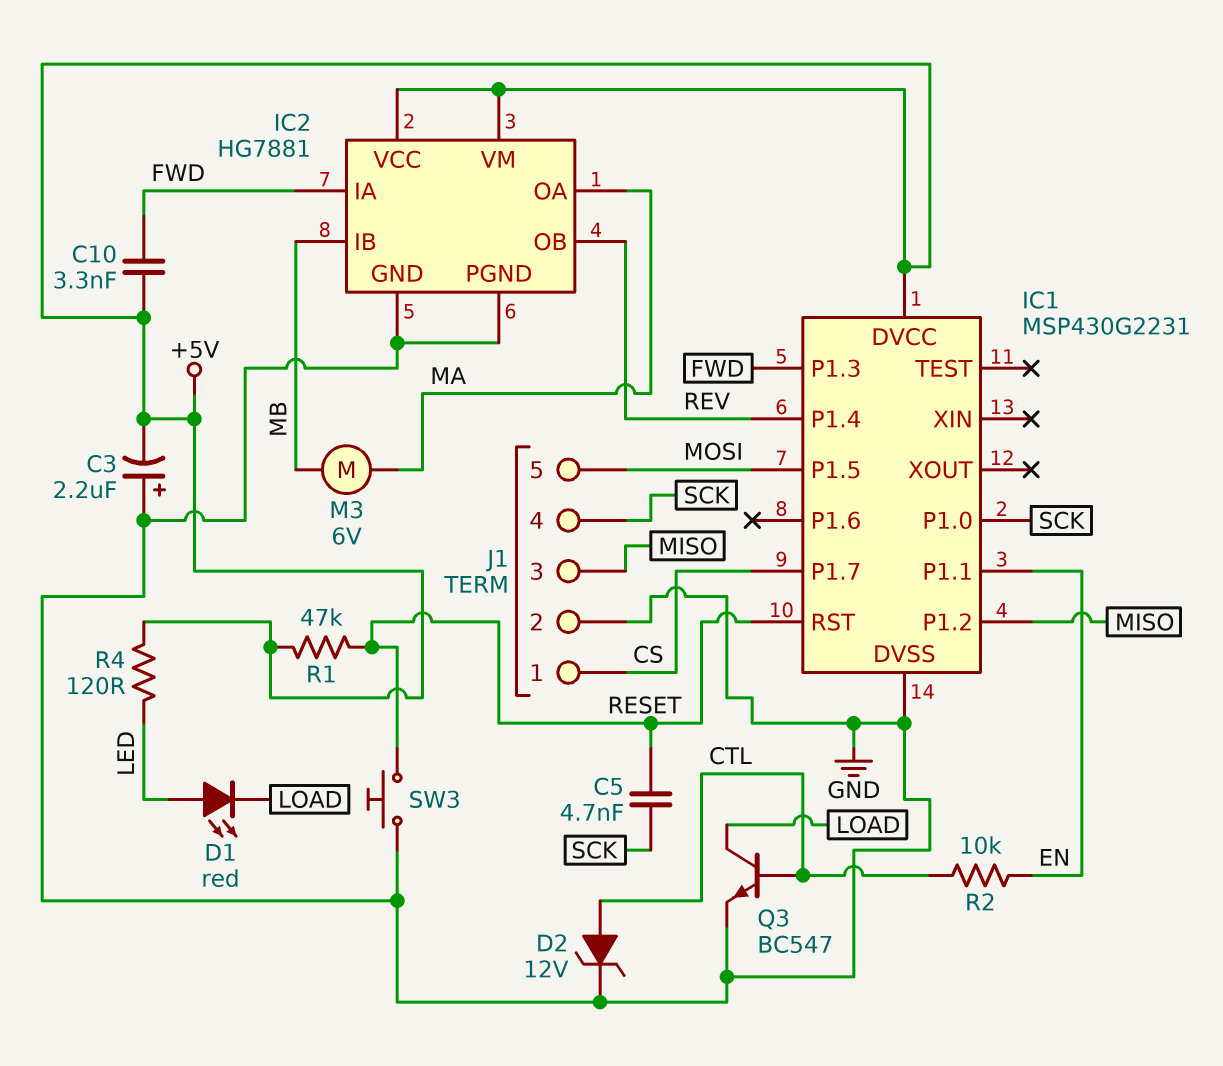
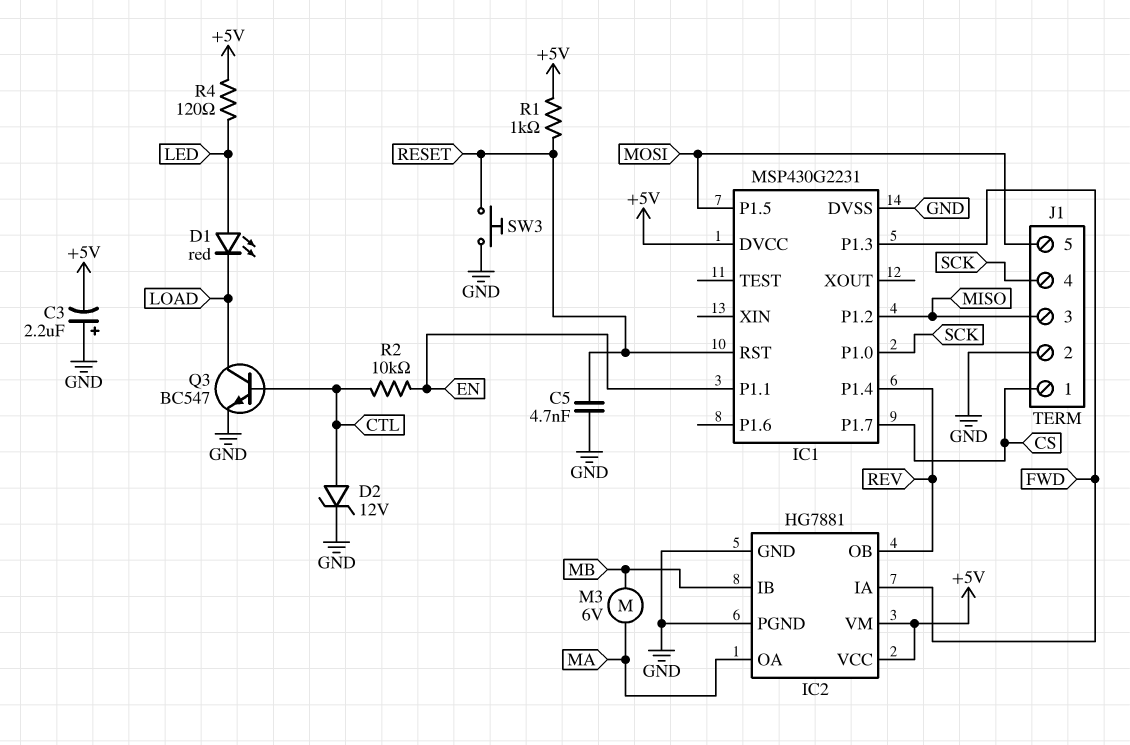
C5: 4.7nF (RESET, SCK) -> 4.7nF (GND, RESET)
C10: 3.3nF (+5V, FWD) -> none
R1: 47k (+5V, RESET) -> 1k (+5V, RESET)

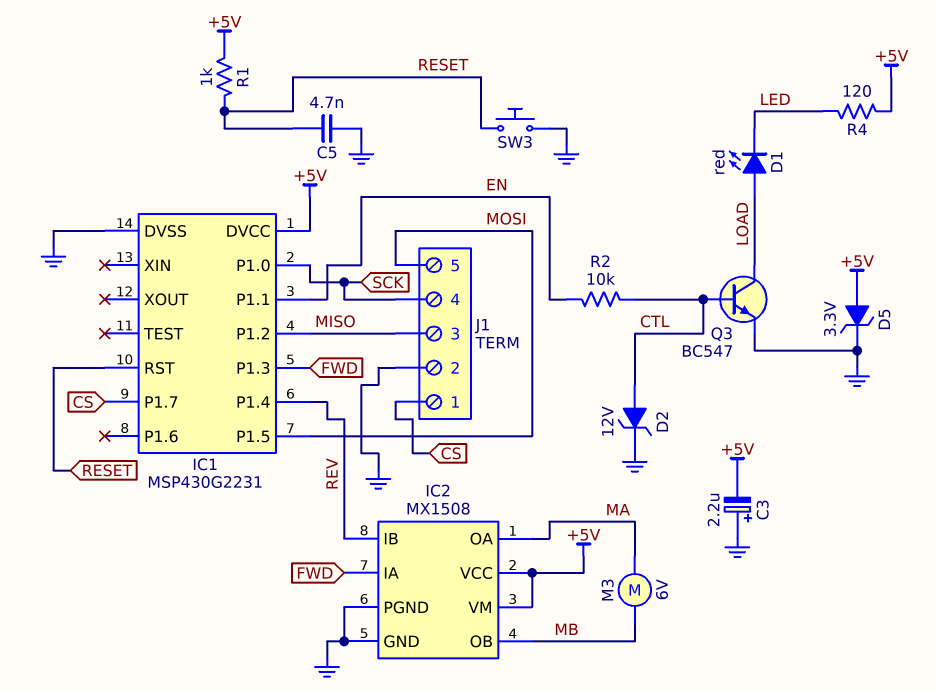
D1: LED red (A LED, K LOAD) -> LED red (A LOAD, K LED)
D5: none -> zener 3.3V (A +5V, K GND)
IC2: HG7881 -> MX1508
IC2 pin IB: MB -> REV
IC2 pin OB: REV -> MB

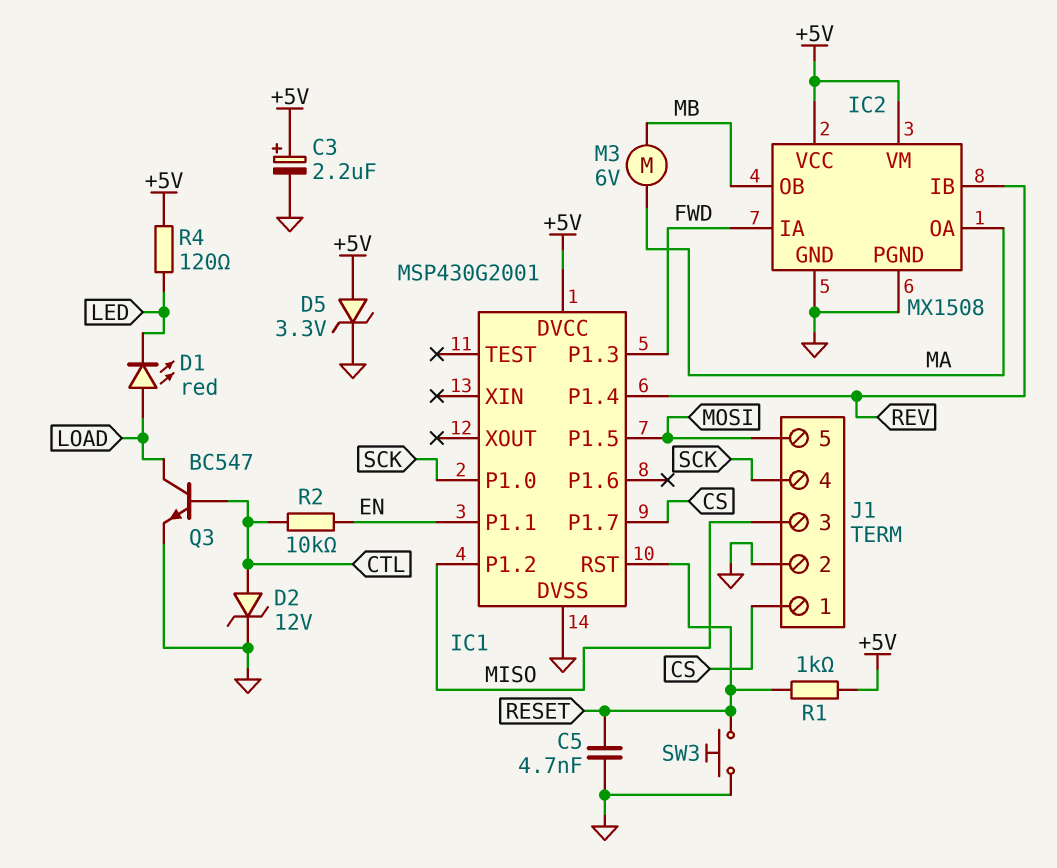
C3: 2.2uF (plus GND, minus +5V) -> 2.2uF (plus +5V, minus GND)
IC1: MSP430G2231 -> MSP430G2001

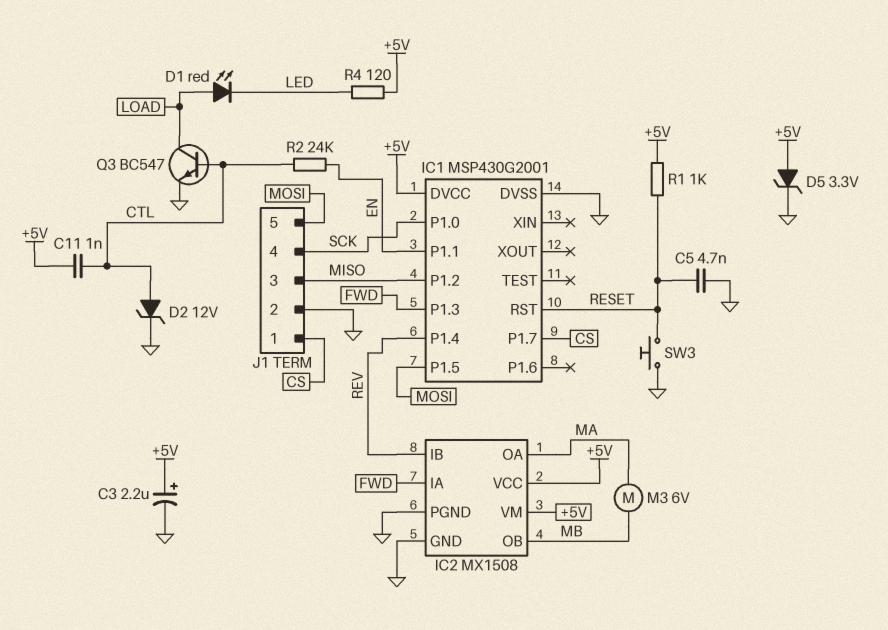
C11: none -> 1nF (+5V, CTL)
R2: 10k (CTL, EN) -> 24k (CTL, EN)

